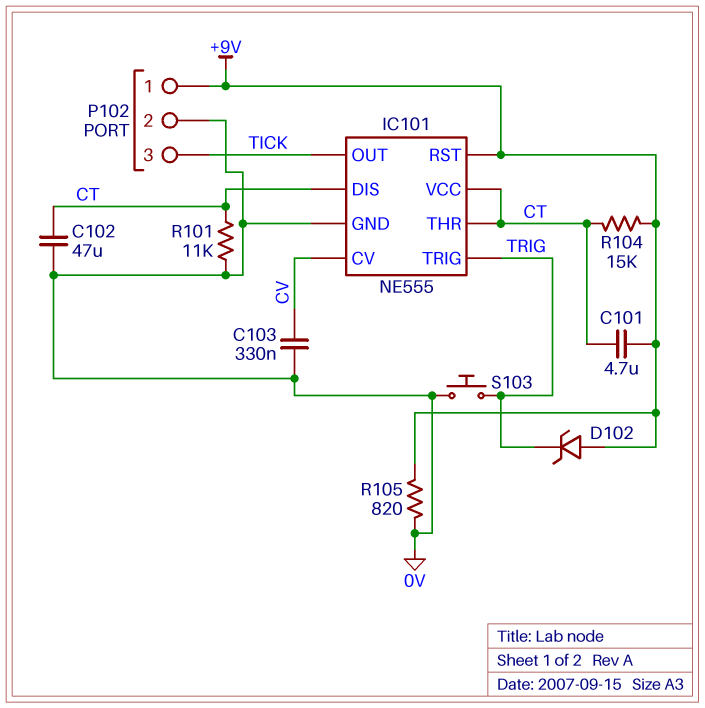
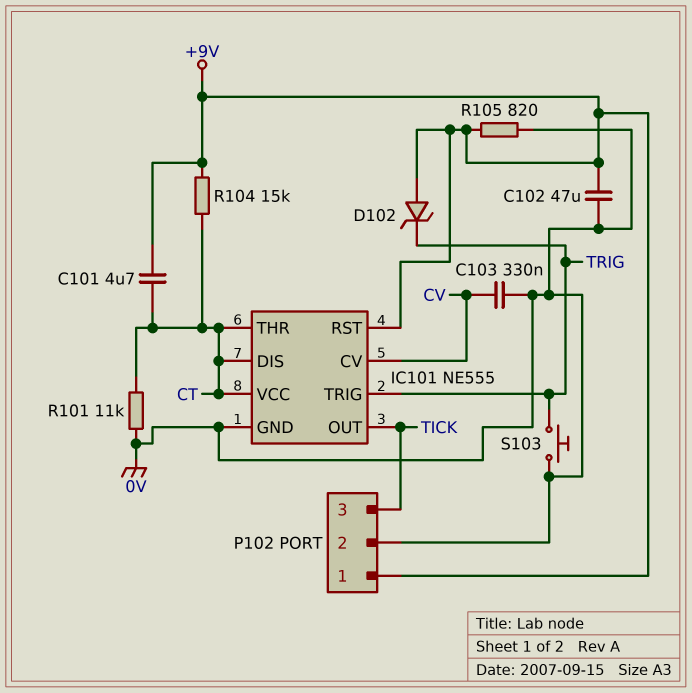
C102: 47uF (0V, CT) -> 47uF (+9V, 0V)

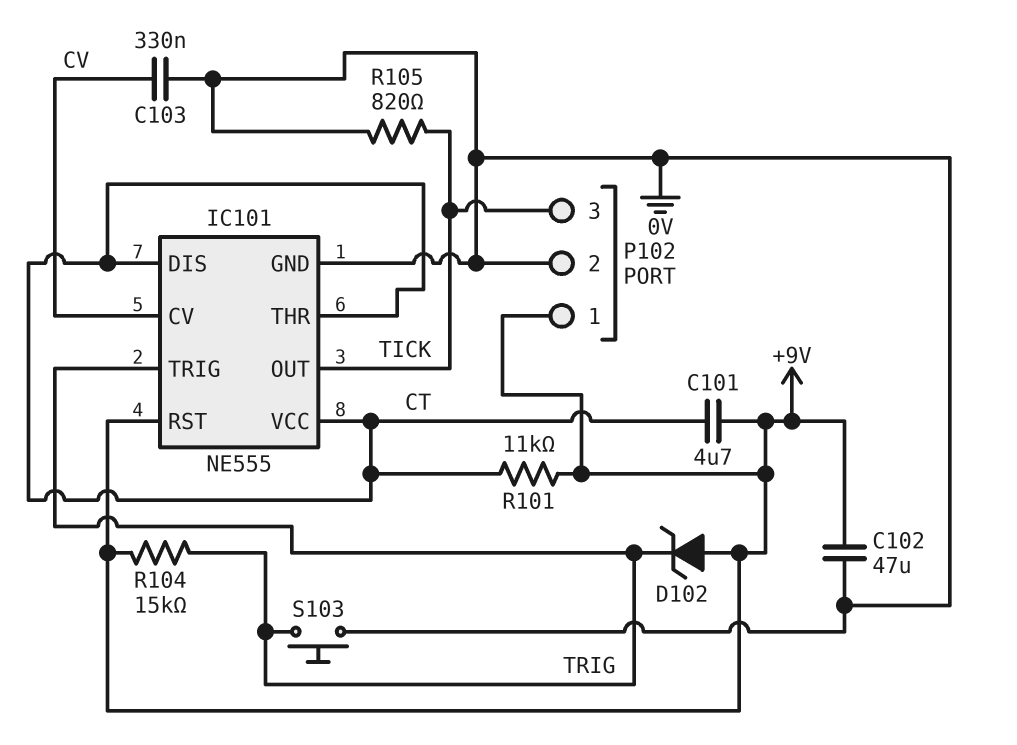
R101: 11k (0V, CT) -> 11k (+9V, CT)
R104: 15k (+9V, CT) -> 15k (+9V, TRIG)
R105: 820 (+9V, 0V) -> 820 (0V, TICK)

